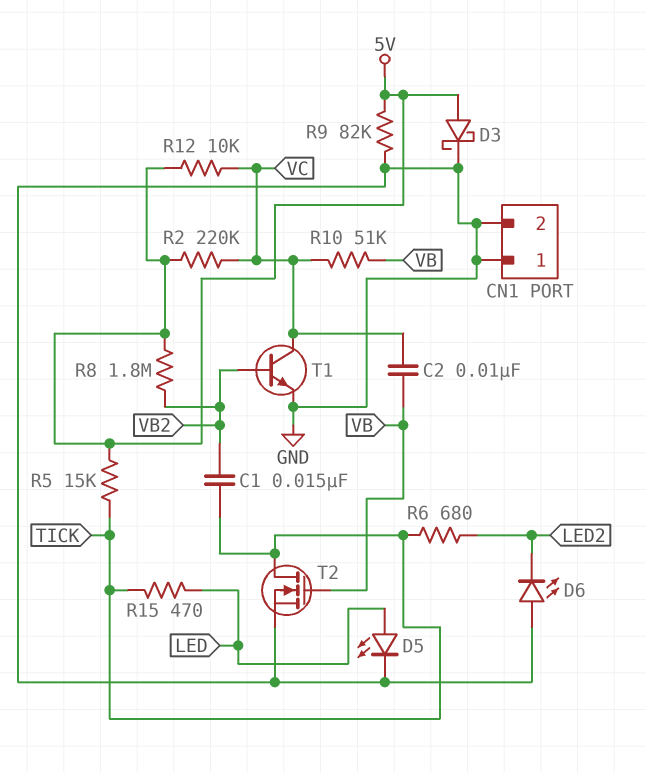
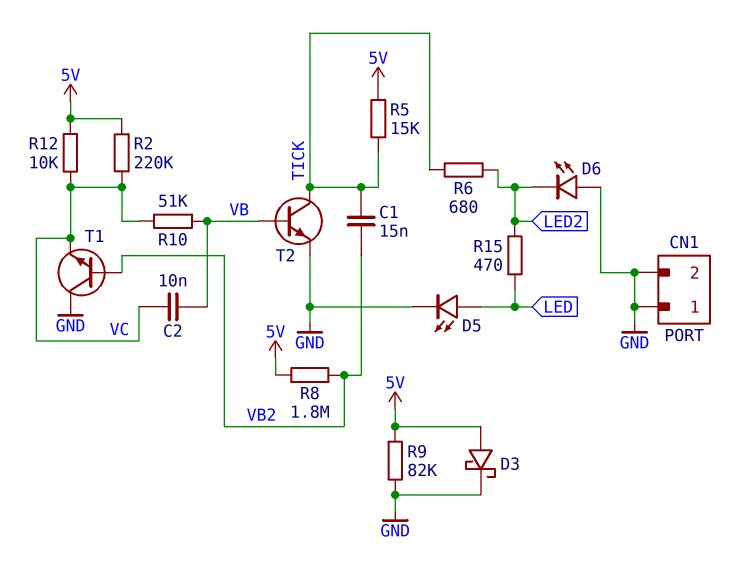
R15: 470 (LED, TICK) -> 470 (LED, LED2)
T1: NPN (B VB2, C VC, E GND) -> NPN (B VB2, C GND, E VC)
T2: NMOS (G VB, D TICK, S GND) -> NPN (B VB, C TICK, E GND)

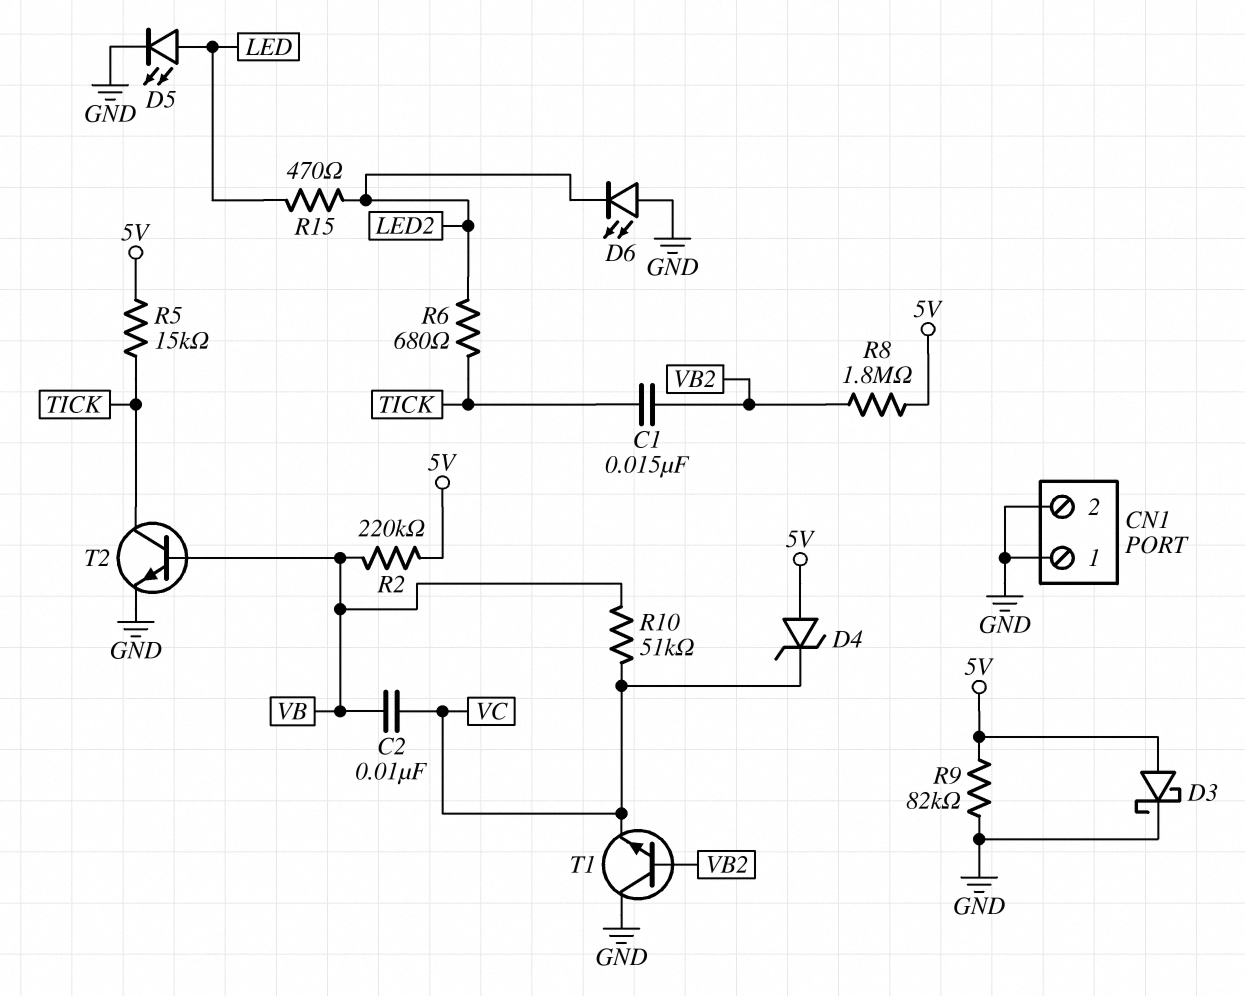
D4: none -> zener (A 5V, K VC)
R2: 220k (5V, VC) -> 220k (5V, VB)
R12: 10k (5V, VC) -> none

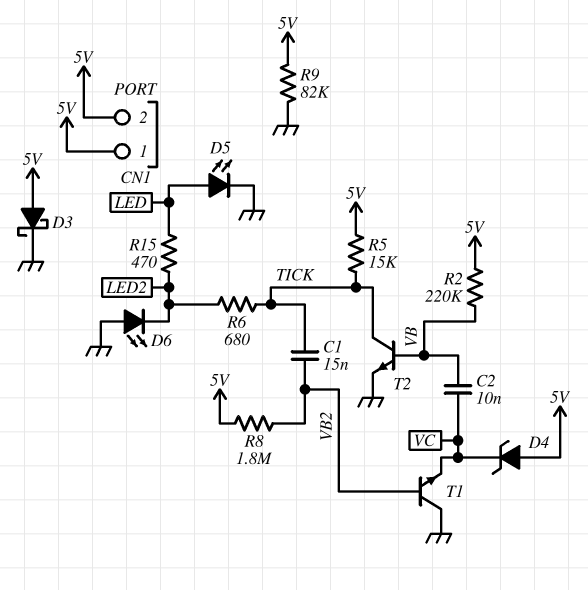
CN1 pin 1: GND -> 5V
CN1 pin 2: GND -> 5V
R10: 51k (VB, VC) -> none

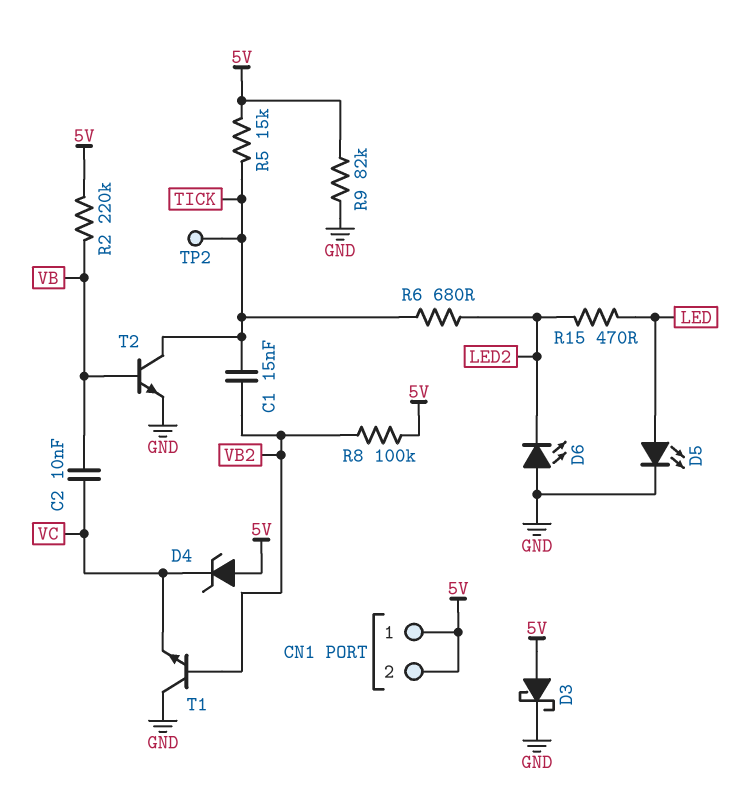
R8: 1.8M (5V, VB2) -> 100k (5V, VB2)
TP2: none -> test point (TICK)

